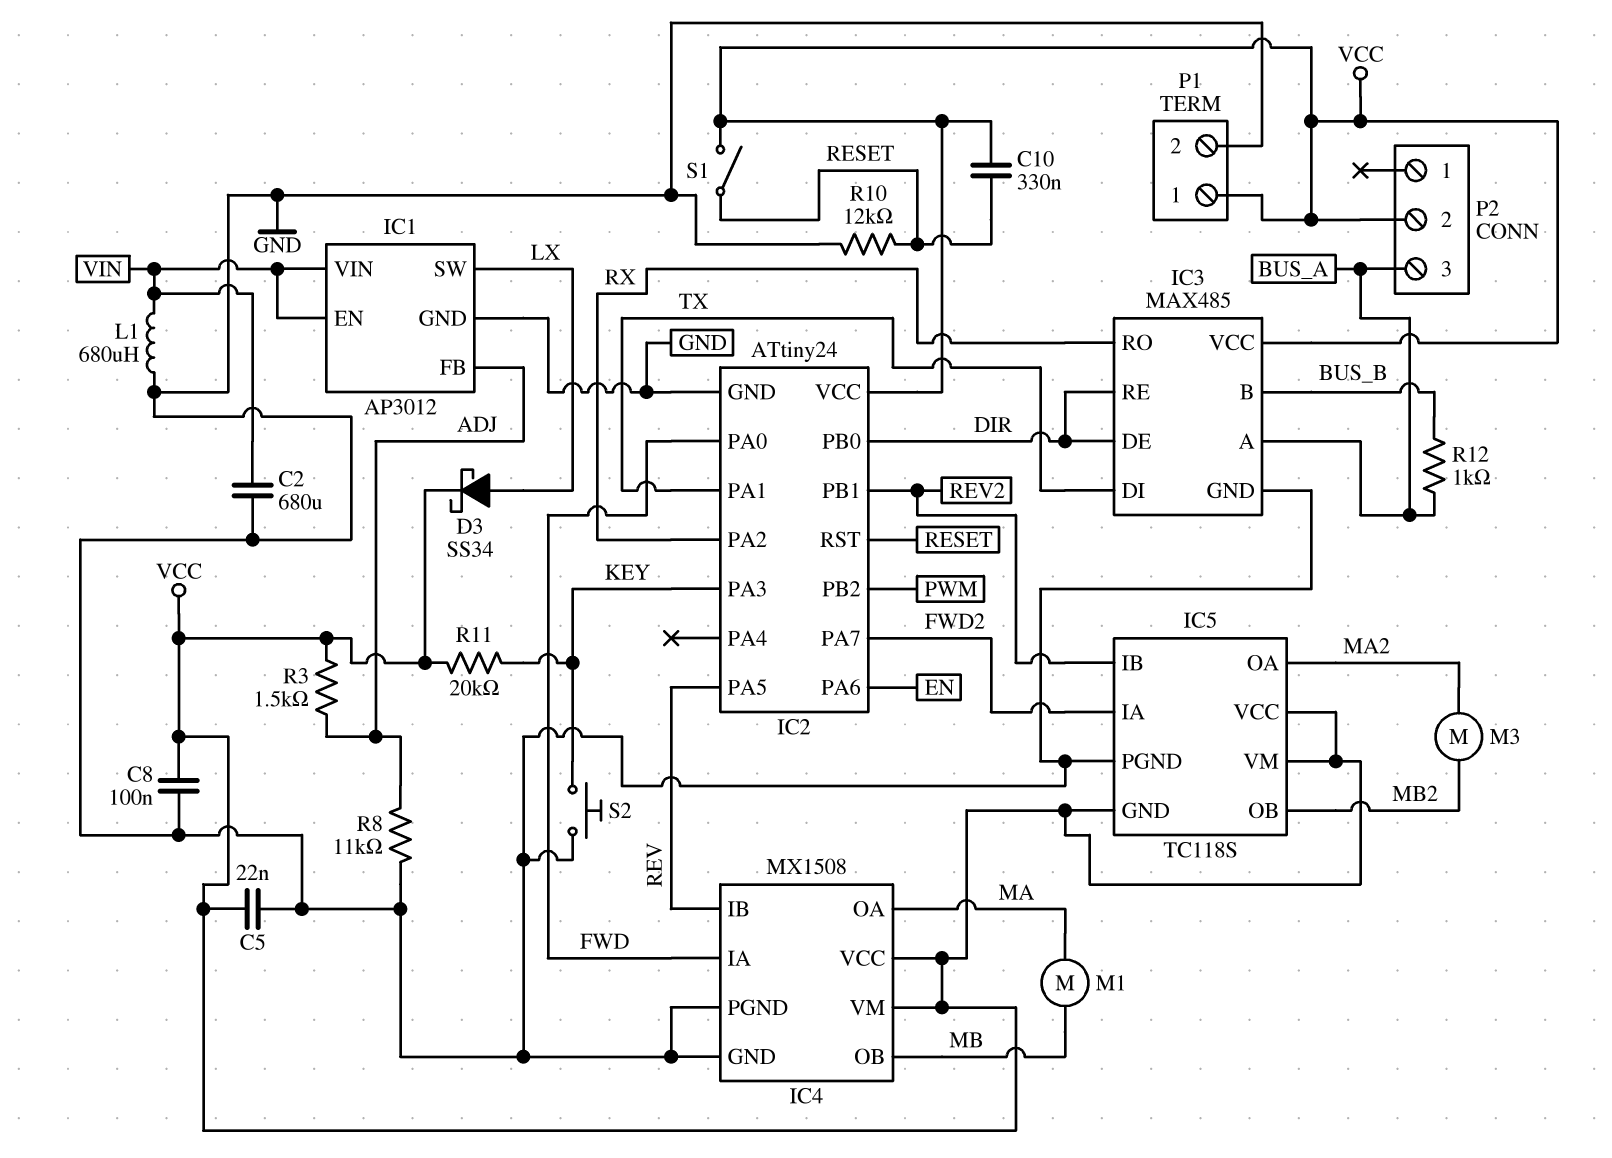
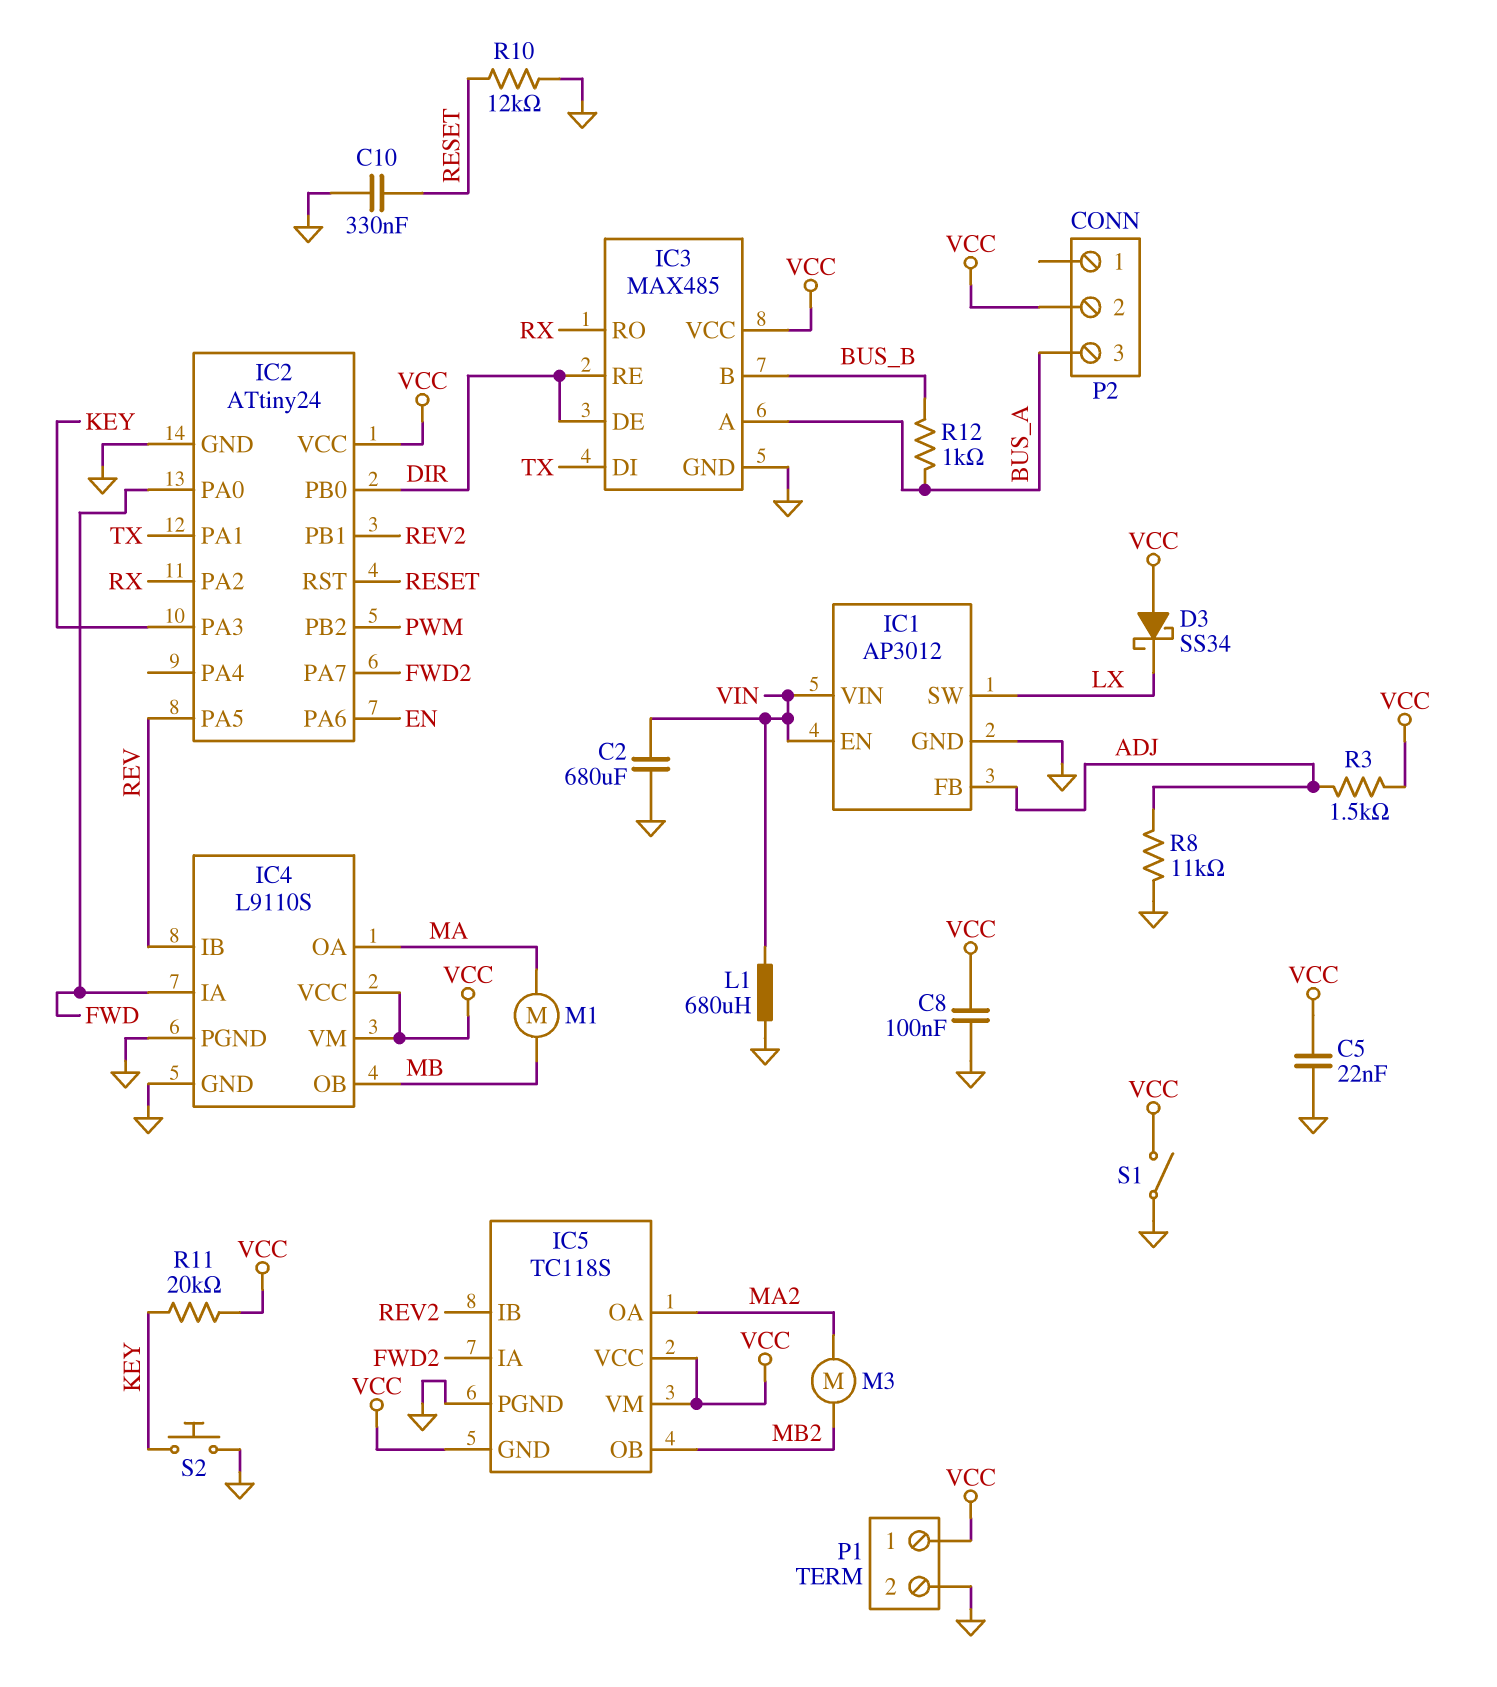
C10: 330nF (RESET, VCC) -> 330nF (GND, RESET)
D3: schottky SS34 (A LX, K VCC) -> schottky SS34 (A VCC, K LX)
IC4: MX1508 -> L9110S
S1: switch (RESET, VCC) -> switch (GND, VCC)

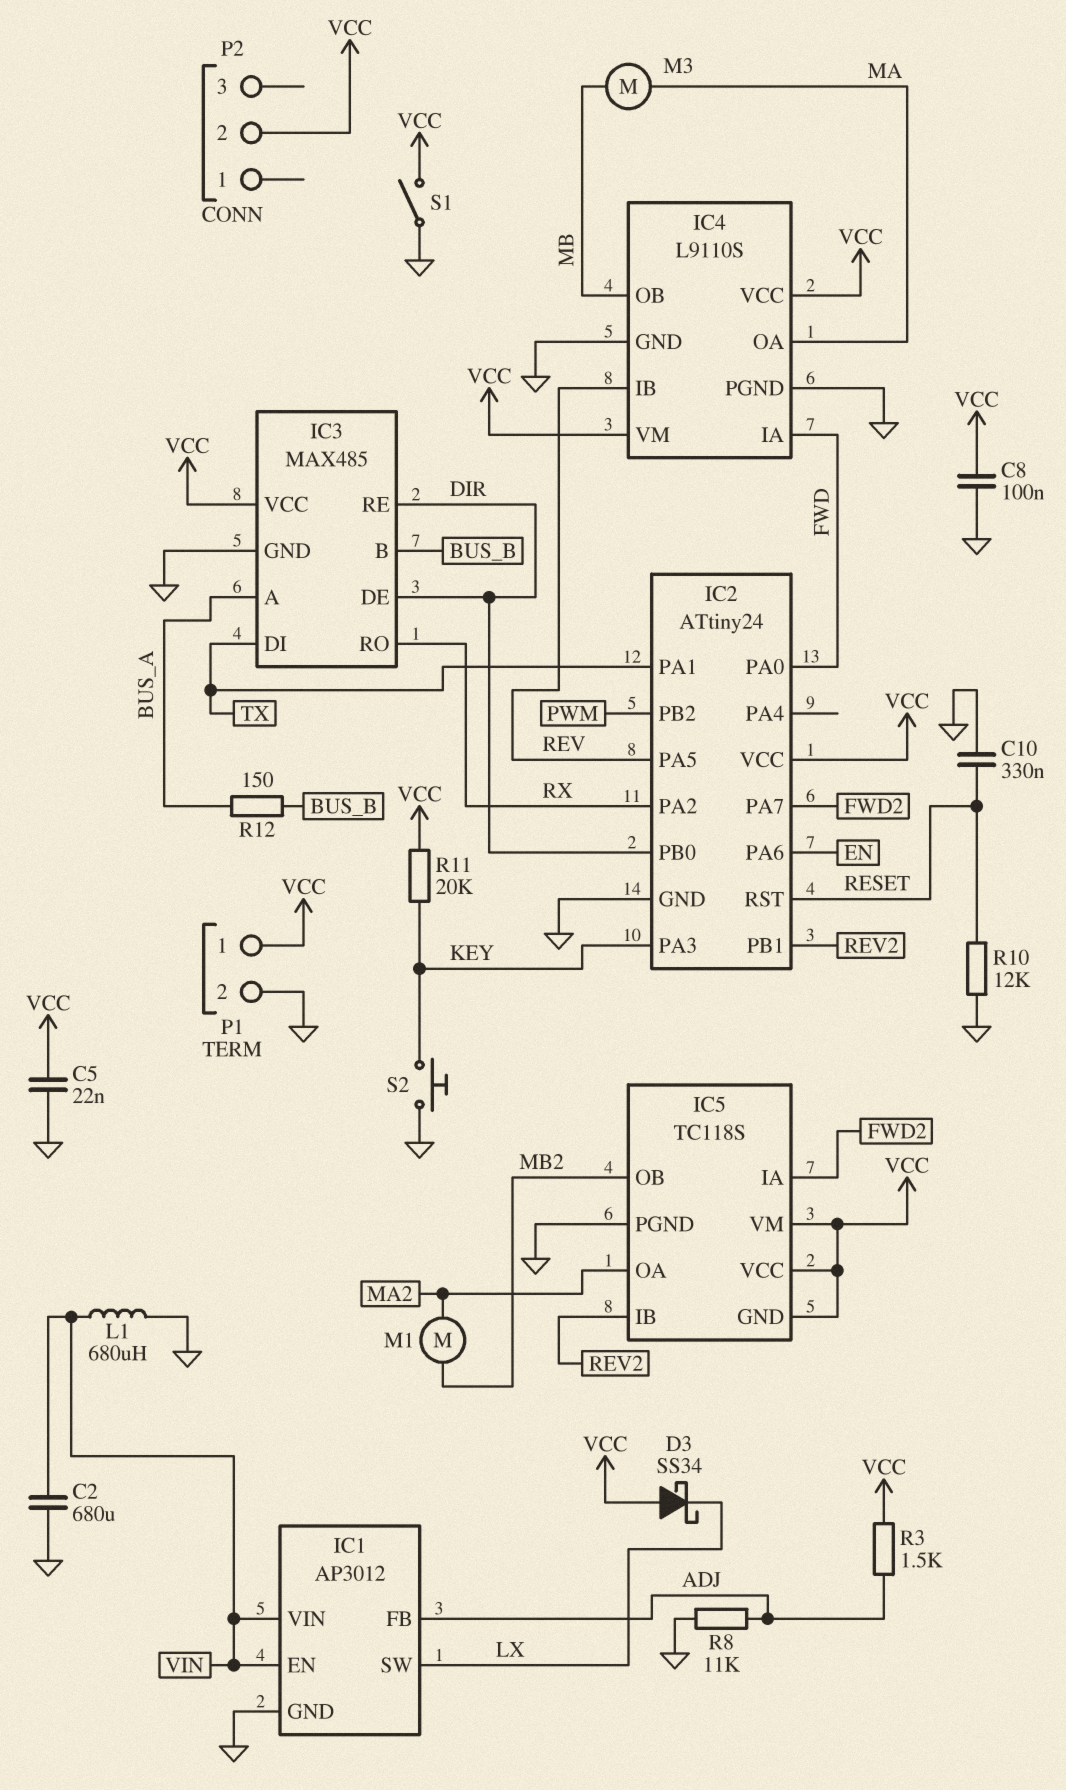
M1: motor (MA, MB) -> motor (MA2, MB2)
M3: motor (MA2, MB2) -> motor (MA, MB)
P2 pin 3: BUS_A -> none
R12: 1k (BUS_A, BUS_B) -> 150 (BUS_A, BUS_B)

